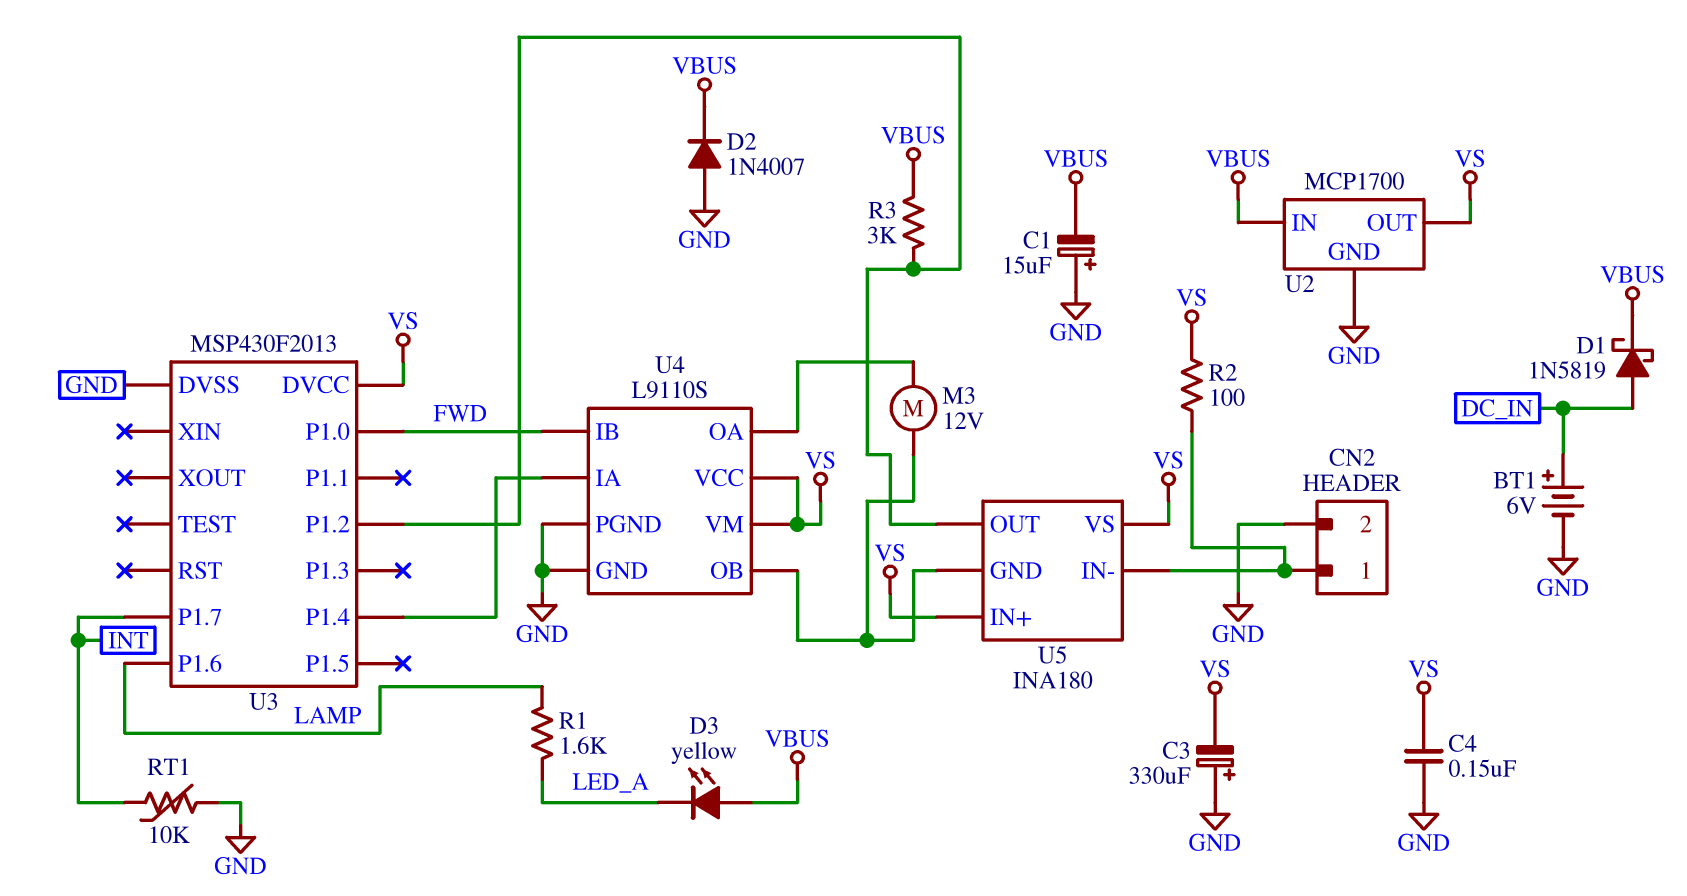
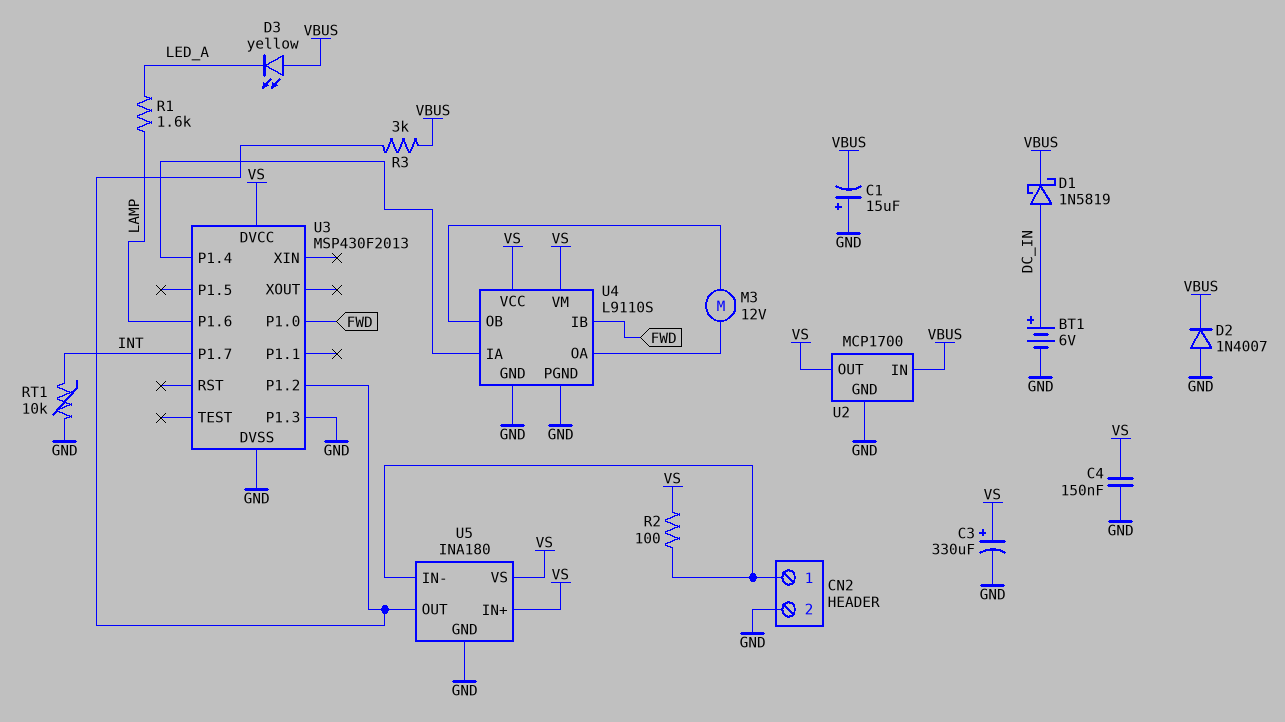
C3: 330uF (plus GND, minus VS) -> 330uF (plus VS, minus GND)
U3 pin P1.3: none -> GND
U5 pin GND: U4/OB -> GND

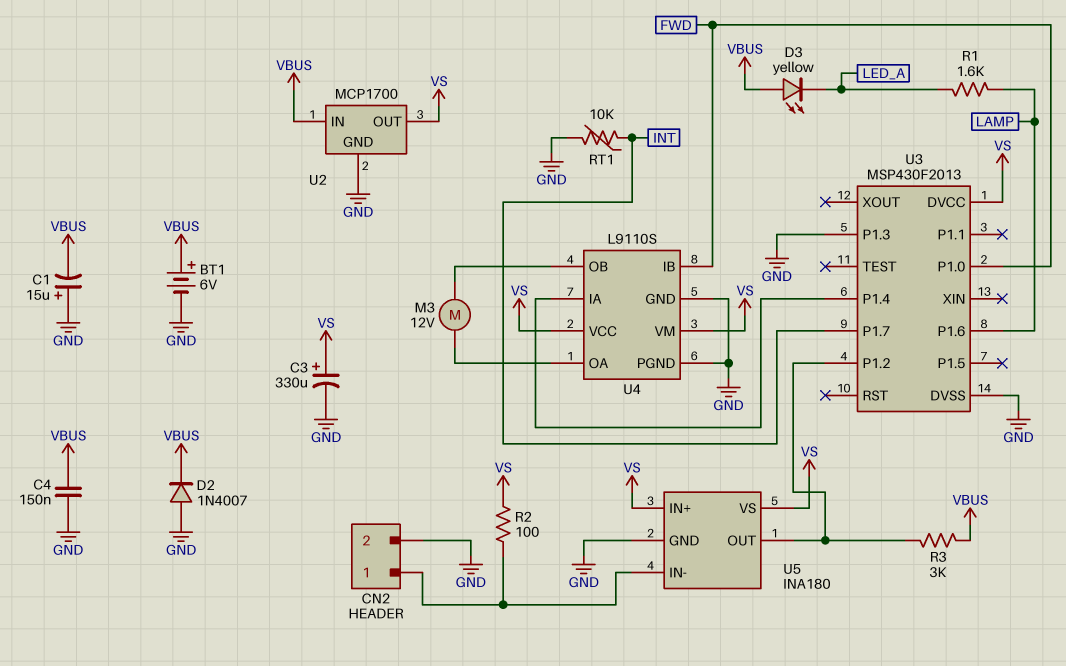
BT1: 6V (plus DC_IN, minus GND) -> 6V (plus VBUS, minus GND)
C4: 150nF (GND, VS) -> 150nF (GND, VBUS)
D1: schottky 1N5819 (A DC_IN, K VBUS) -> none

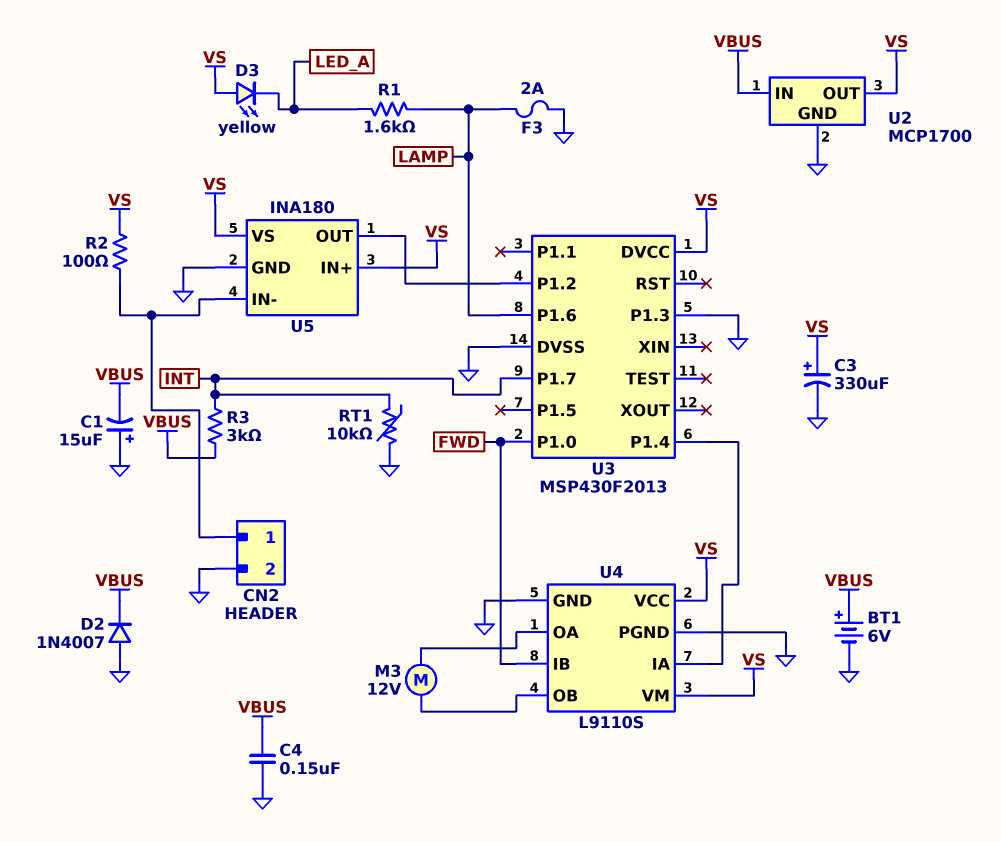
D3: LED yellow (A VBUS, K LED_A) -> LED yellow (A VS, K LED_A)
F3: none -> 2A (GND, LAMP)
R3: 3k (U3/P1.2, VBUS) -> 3k (INT, VBUS)

